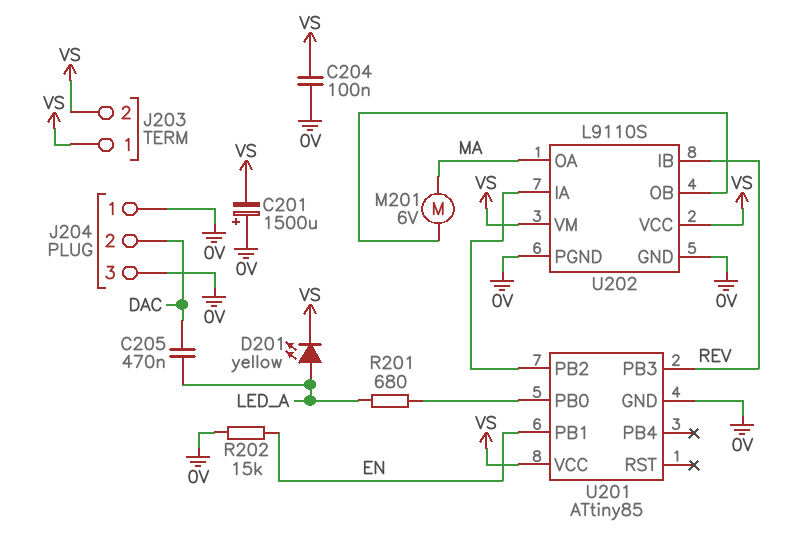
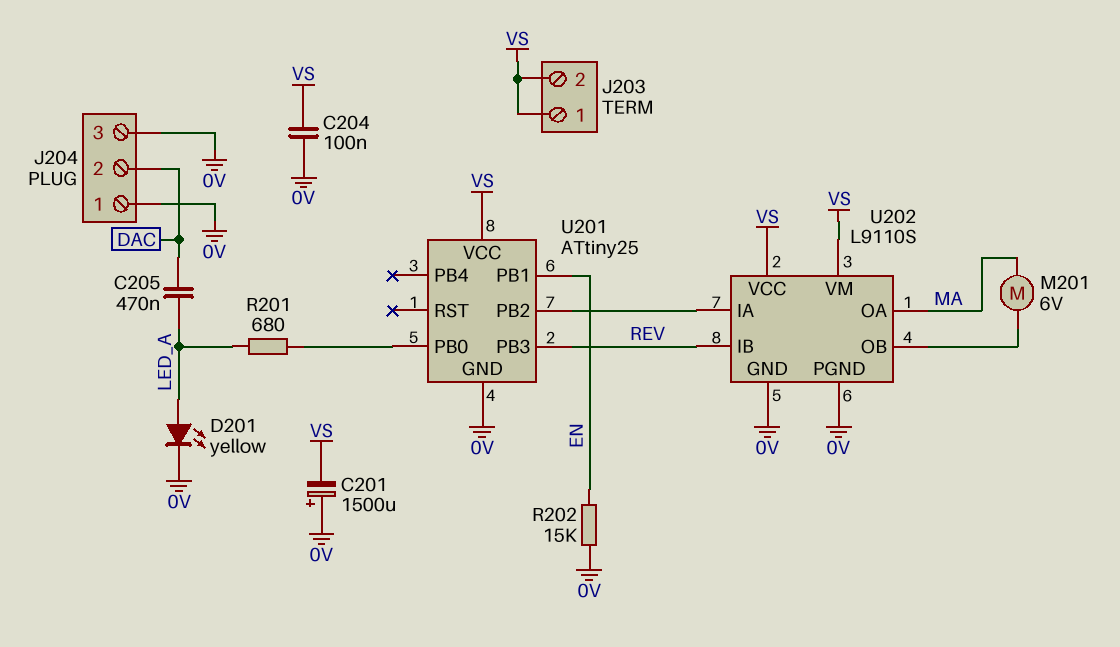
D201: LED yellow (A LED_A, K VS) -> LED yellow (A LED_A, K 0V)
U201: ATtiny85 -> ATtiny25

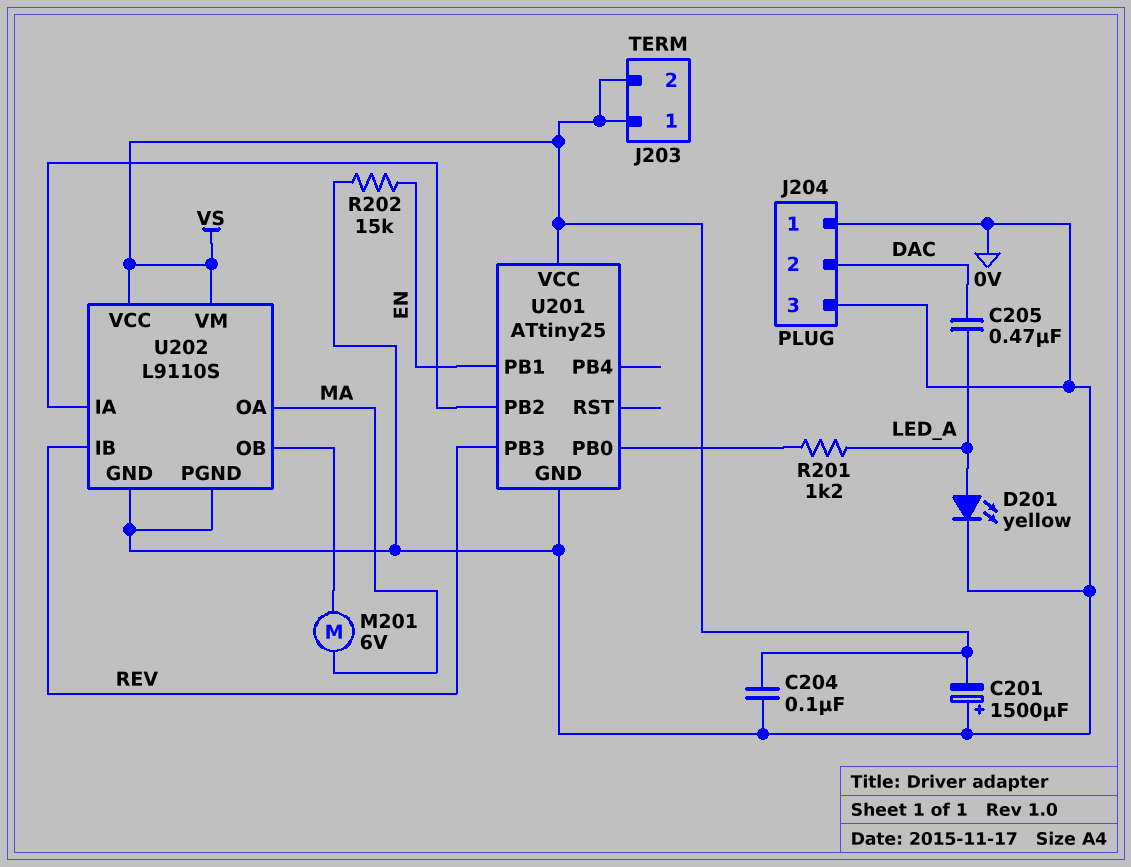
R201: 680 (LED_A, U201/PB0) -> 1.2k (LED_A, U201/PB0)

